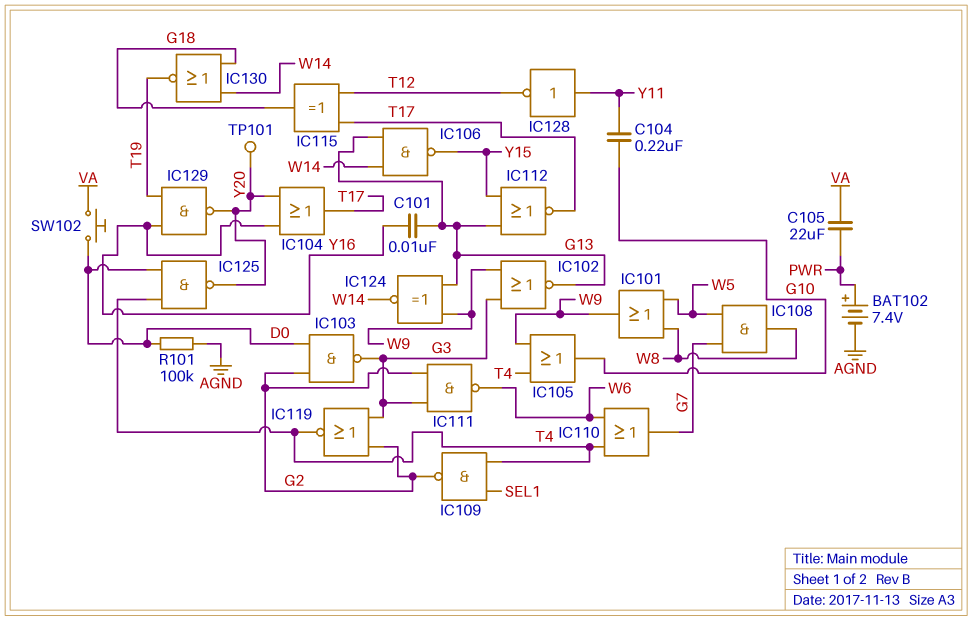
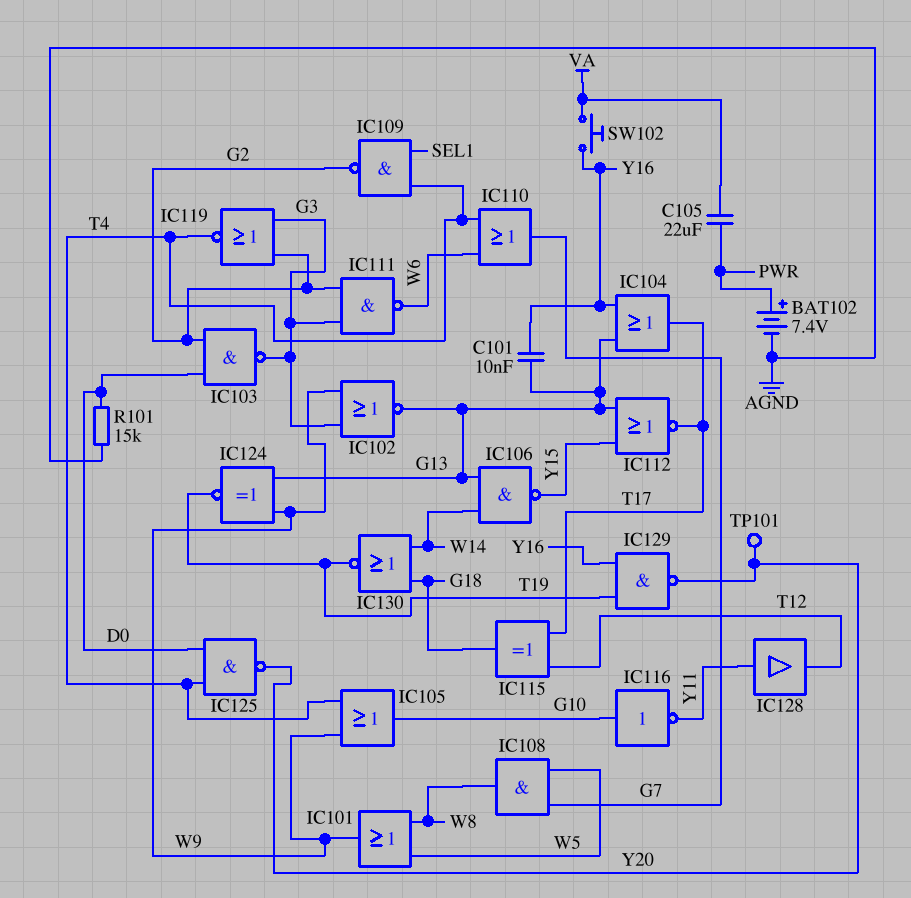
C104: 220nF (G10, Y11) -> none
IC104: OR (in Y16, in Y20, out T17) -> OR (in G13, in Y16, out T17)
IC116: none -> NOT (in G10, out Y11)
IC124: XNOR (in G13, in W9, out W14) -> XNOR (in G13, in W9, out T19)
IC128: NOT (in Y11, out T12) -> buffer (in Y11, out T12)
R101: 100k (AGND, D0) -> 15k (AGND, D0)
SW102: button (D0, VA) -> button (VA, Y16)

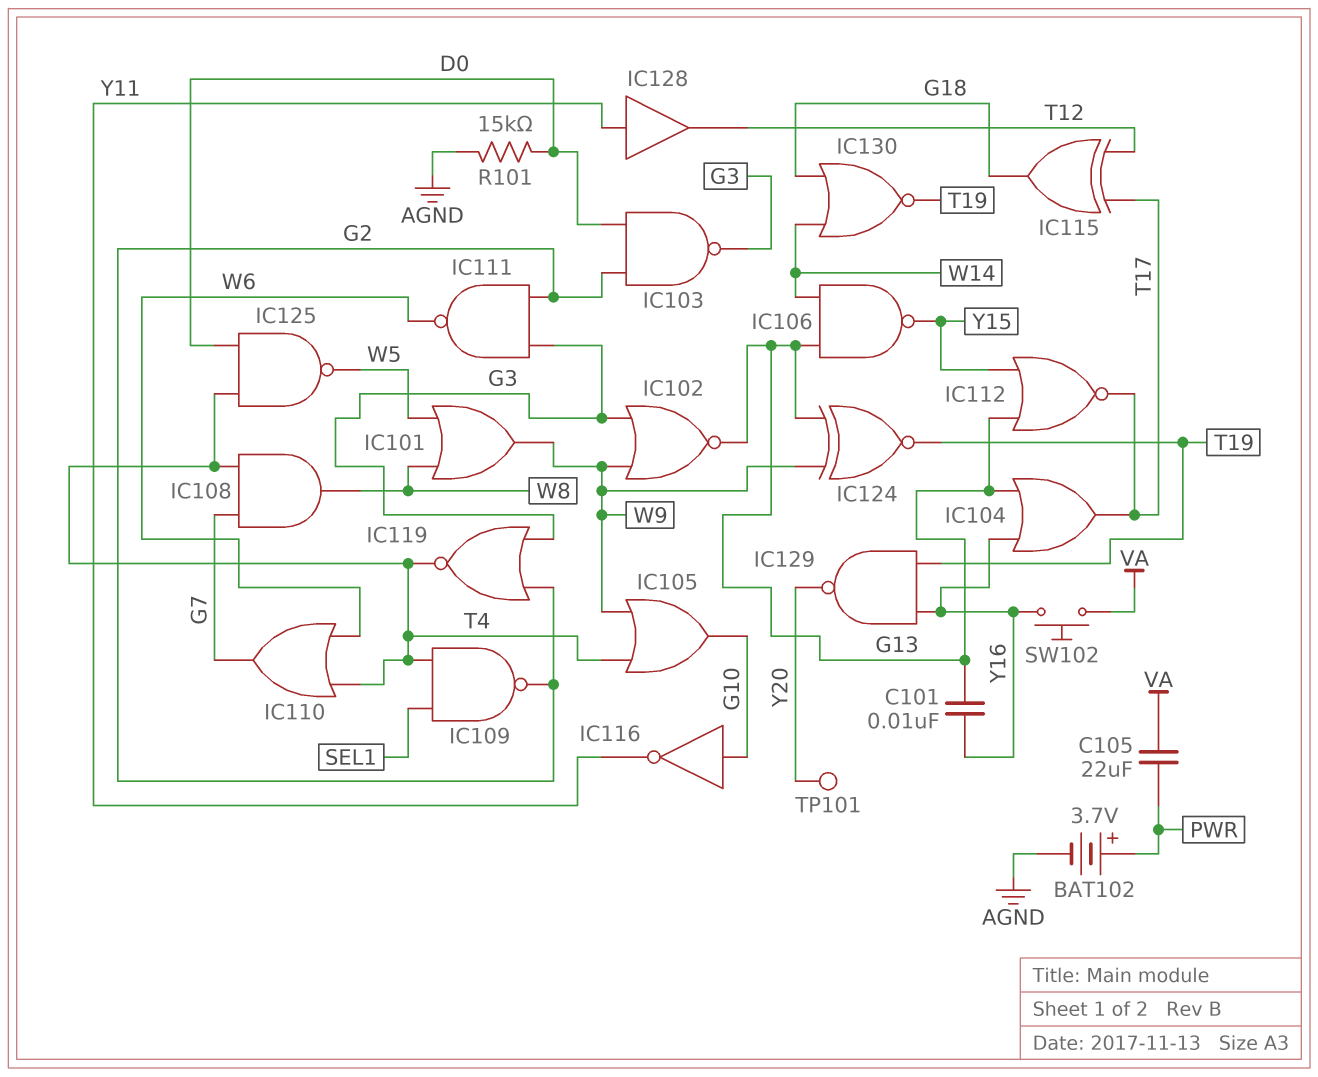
BAT102: 7.4V (plus PWR, minus AGND) -> 3.7V (plus PWR, minus AGND)
IC108: AND (in G7, in W5, out W8) -> AND (in G7, in T4, out W8)
IC125: NAND (in D0, in T4, out Y20) -> NAND (in D0, in T4, out W5)

